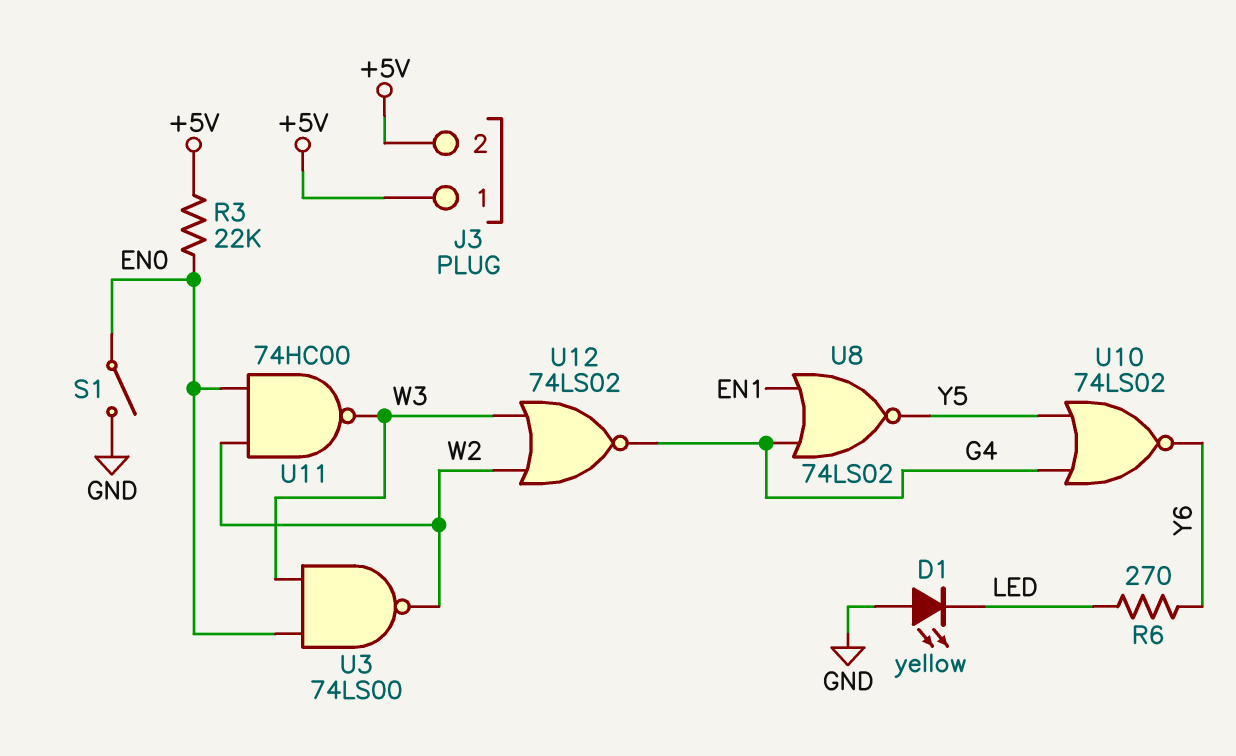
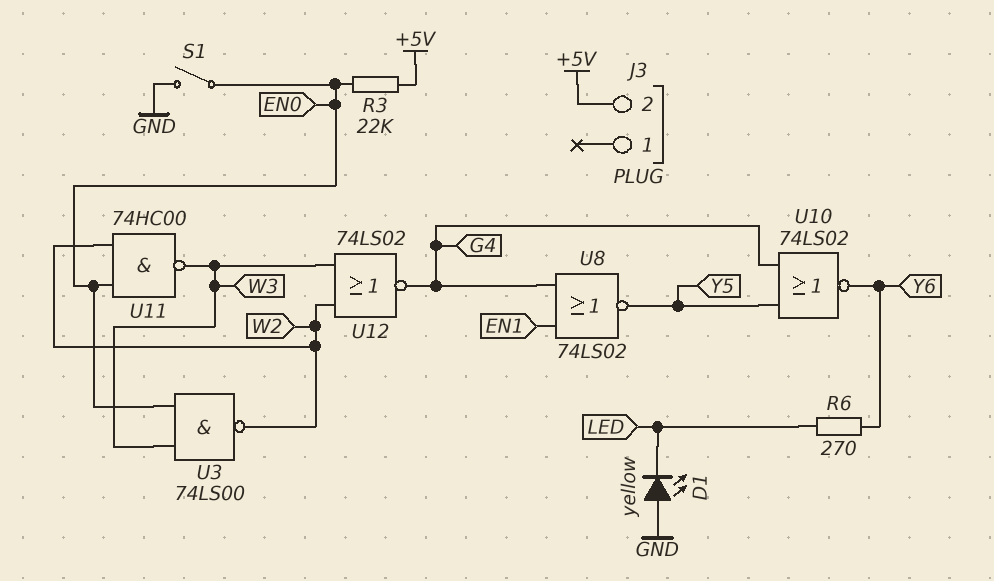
J3 pin 1: +5V -> none

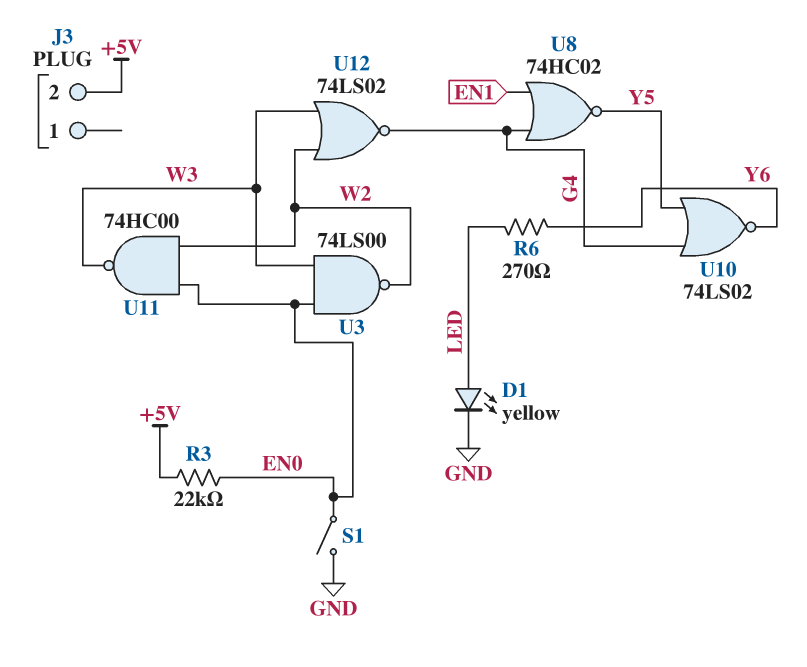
D1: LED yellow (A GND, K LED) -> LED yellow (A LED, K GND)
U8: NOR 74LS02 (in EN1, in G4, out Y5) -> NOR 74HC02 (in EN1, in G4, out Y5)

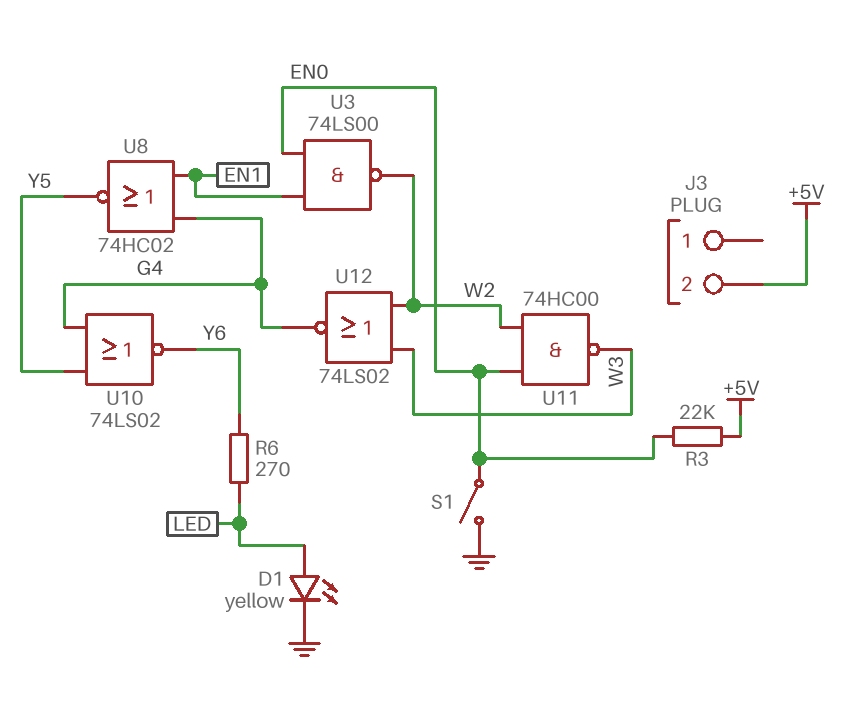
U3: NAND 74LS00 (in EN0, in W3, out W2) -> NAND 74LS00 (in EN0, in EN1, out W2)

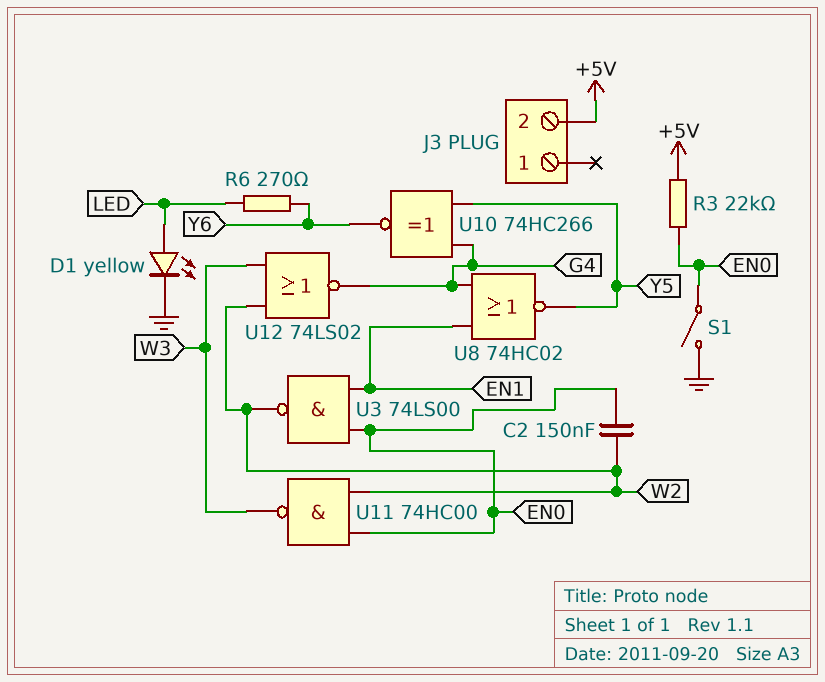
C2: none -> 150nF (EN0, W2)
U10: NOR 74LS02 (in G4, in Y5, out Y6) -> XNOR 74HC266 (in G4, in Y5, out Y6)

